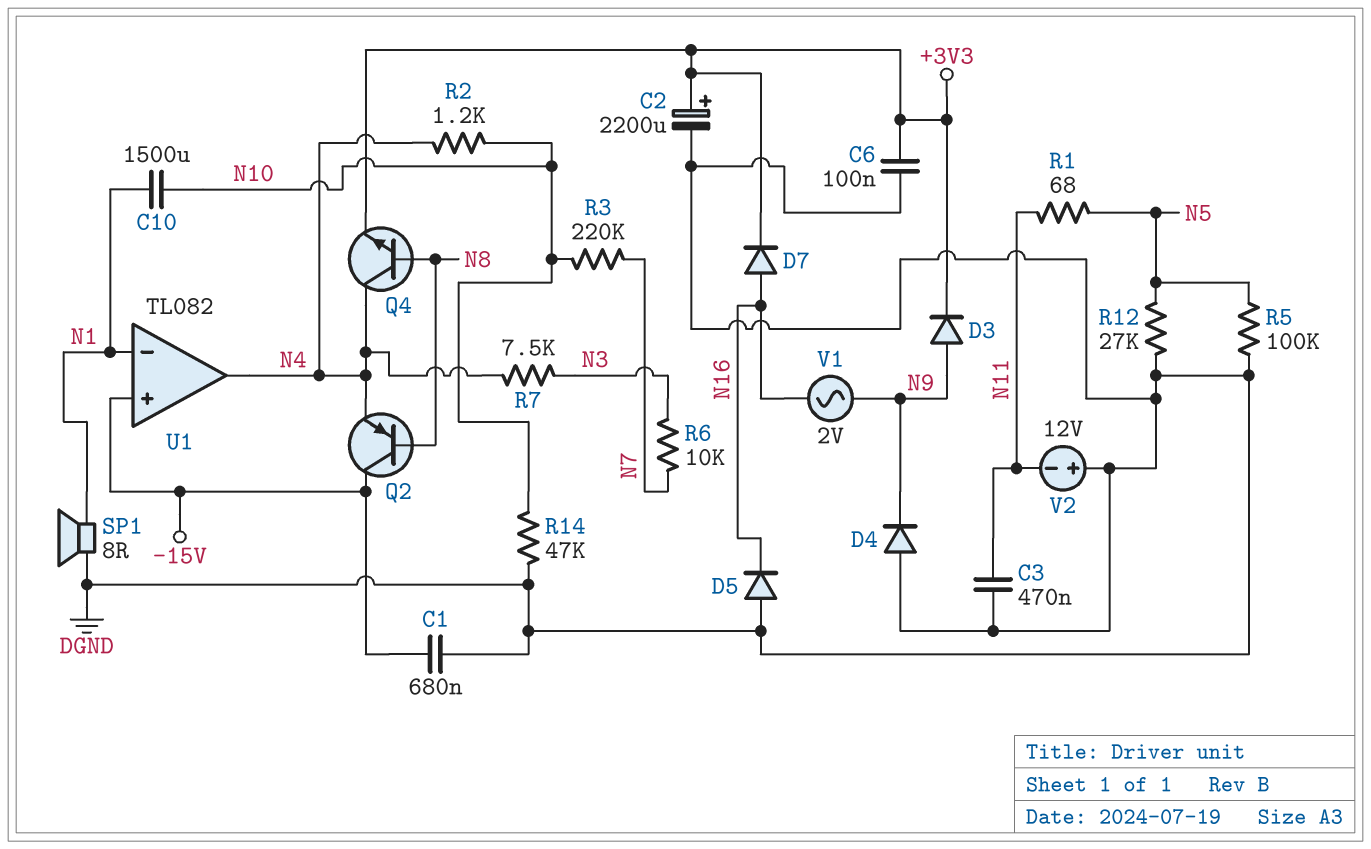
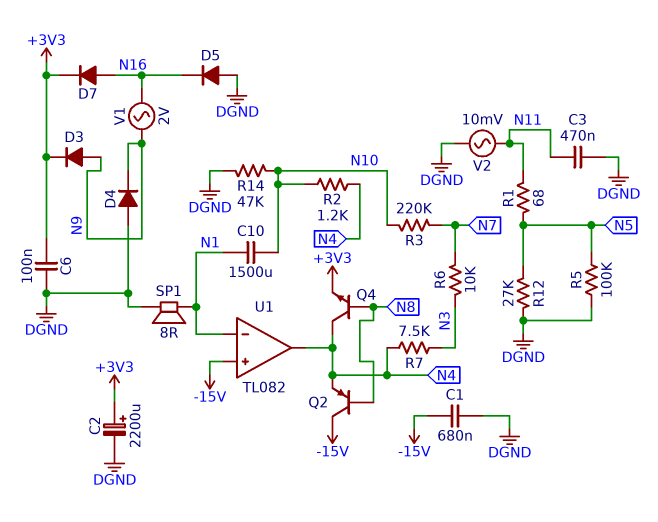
V2: 12V (plus DGND, minus N11) -> AC 10mV (DGND, N11)

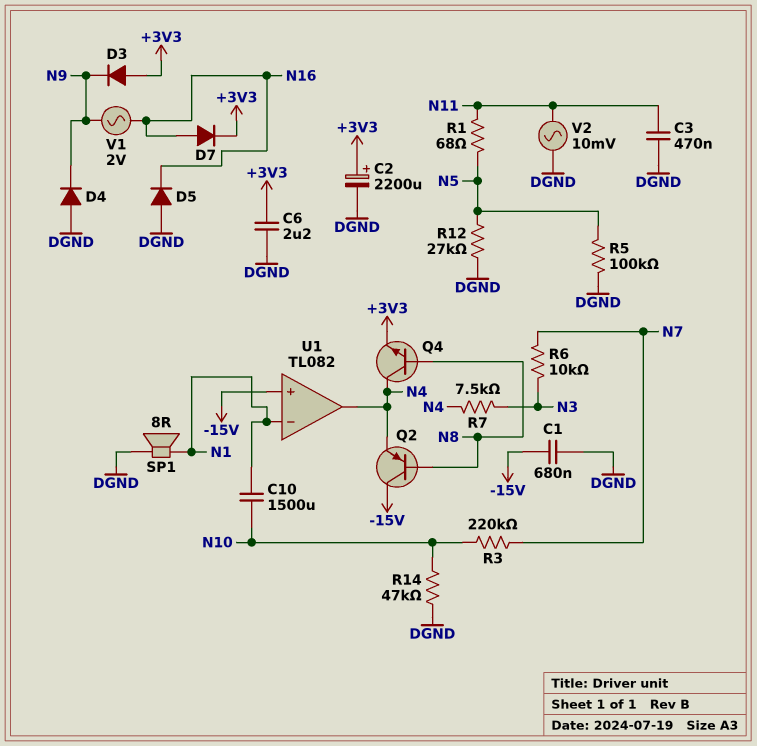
C6: 100nF (+3V3, DGND) -> 2.2uF (+3V3, DGND)
D3: diode (A N9, K +3V3) -> diode (A +3V3, K N9)
R2: 1.2k (N4, N10) -> none

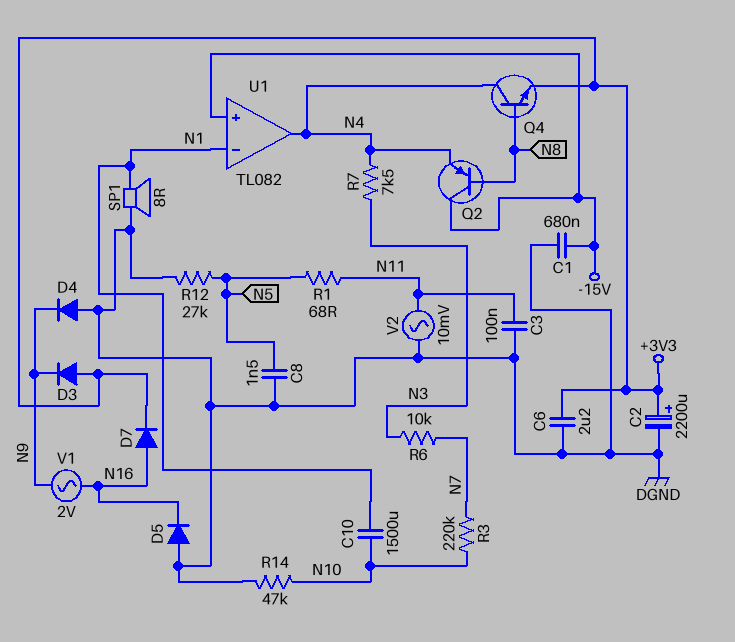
C3: 470nF (DGND, N11) -> 100nF (DGND, N11)
C8: none -> 1.5nF (DGND, N5)
R5: 100k (DGND, N5) -> none

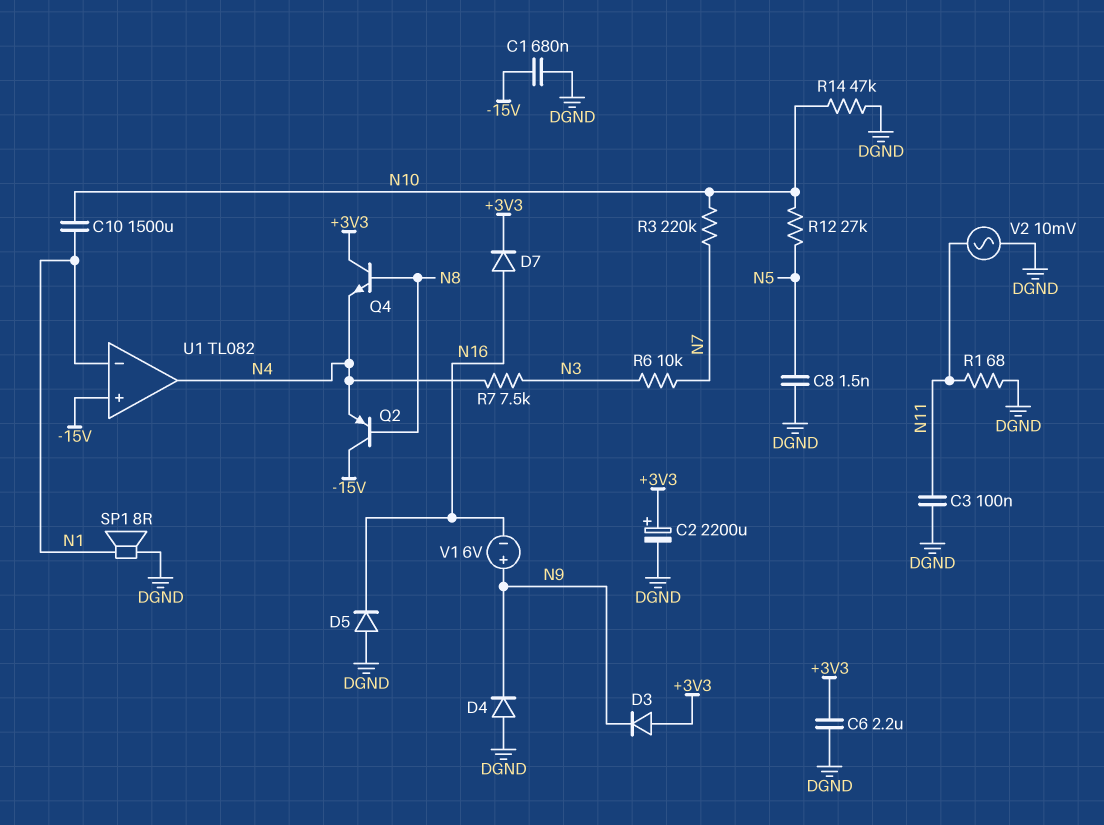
Q4: NPN (B N8, C N4, E +3V3) -> NPN (B N8, C +3V3, E N4)
R1: 68 (N5, N11) -> 68 (DGND, N11)
R12: 27k (DGND, N5) -> 27k (N5, N10)
V1: AC 2V (N9, N16) -> 6V (plus N9, minus N16)

